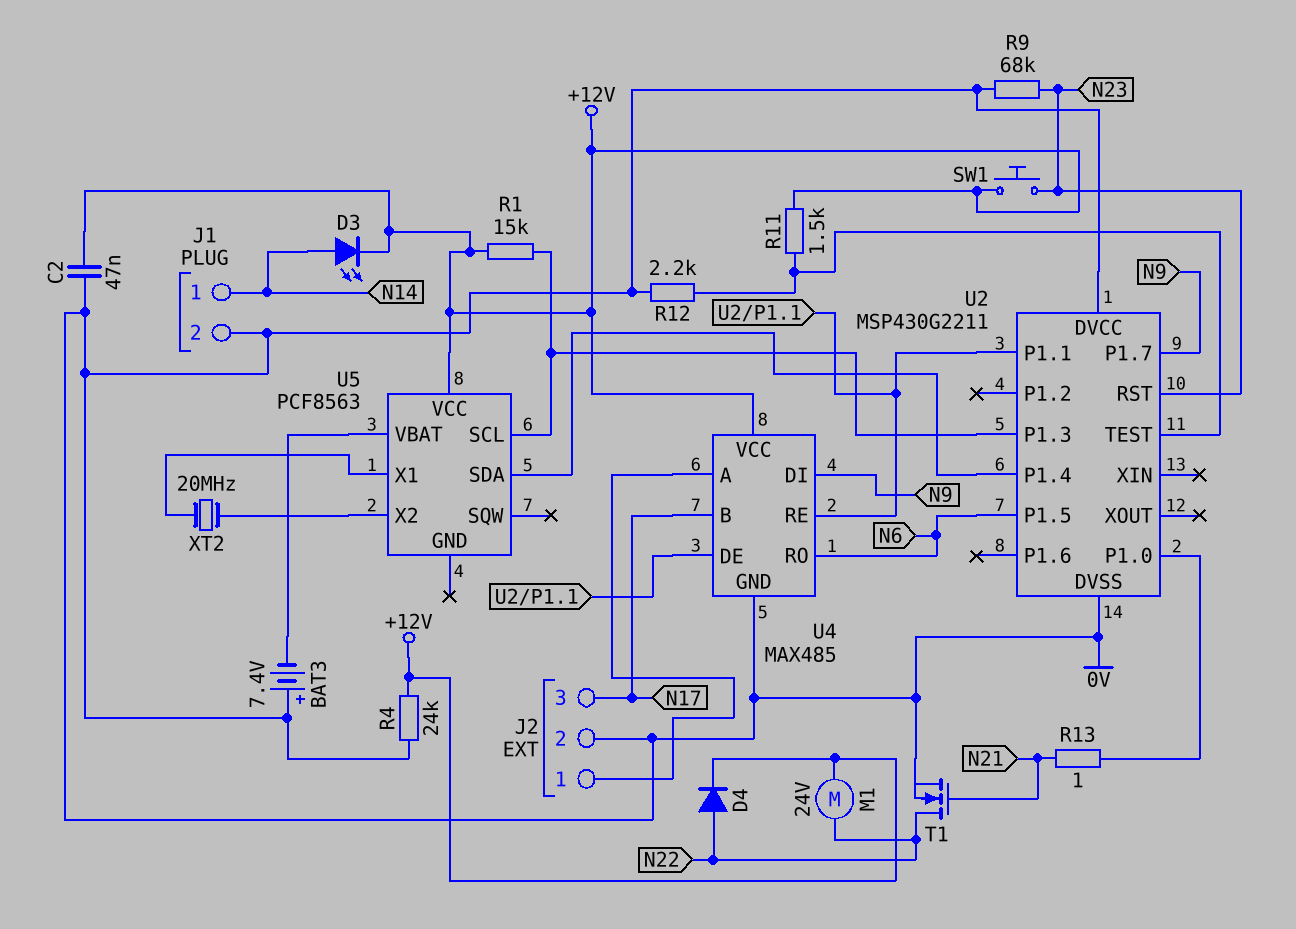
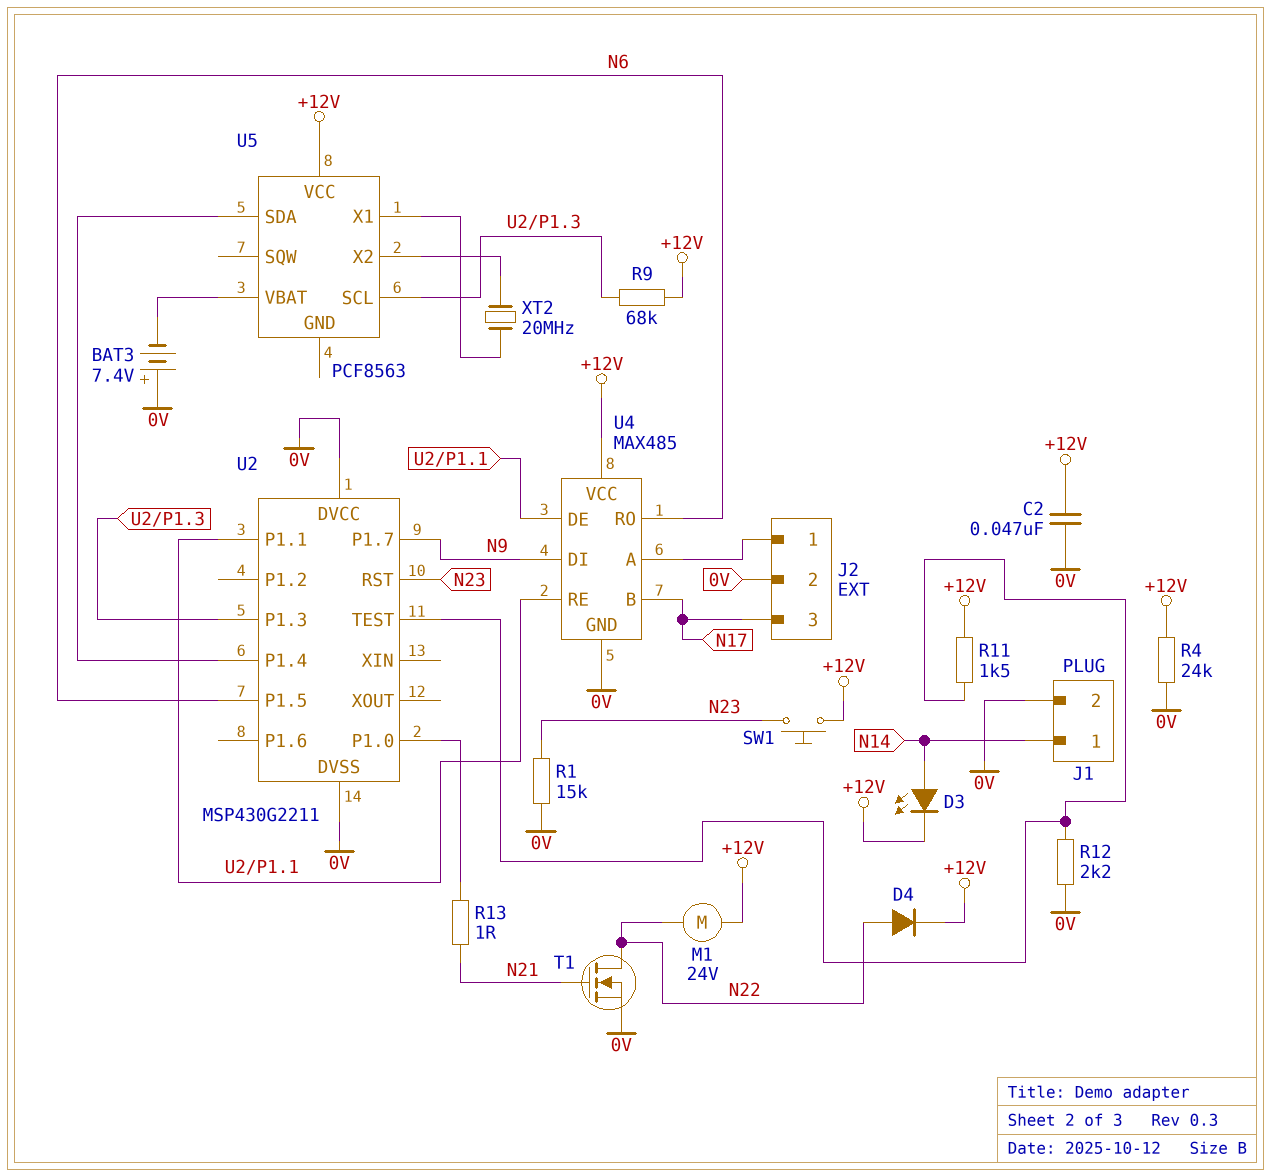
R1: 15k (+12V, U2/P1.3) -> 15k (0V, N23)
R9: 68k (0V, N23) -> 68k (+12V, U2/P1.3)

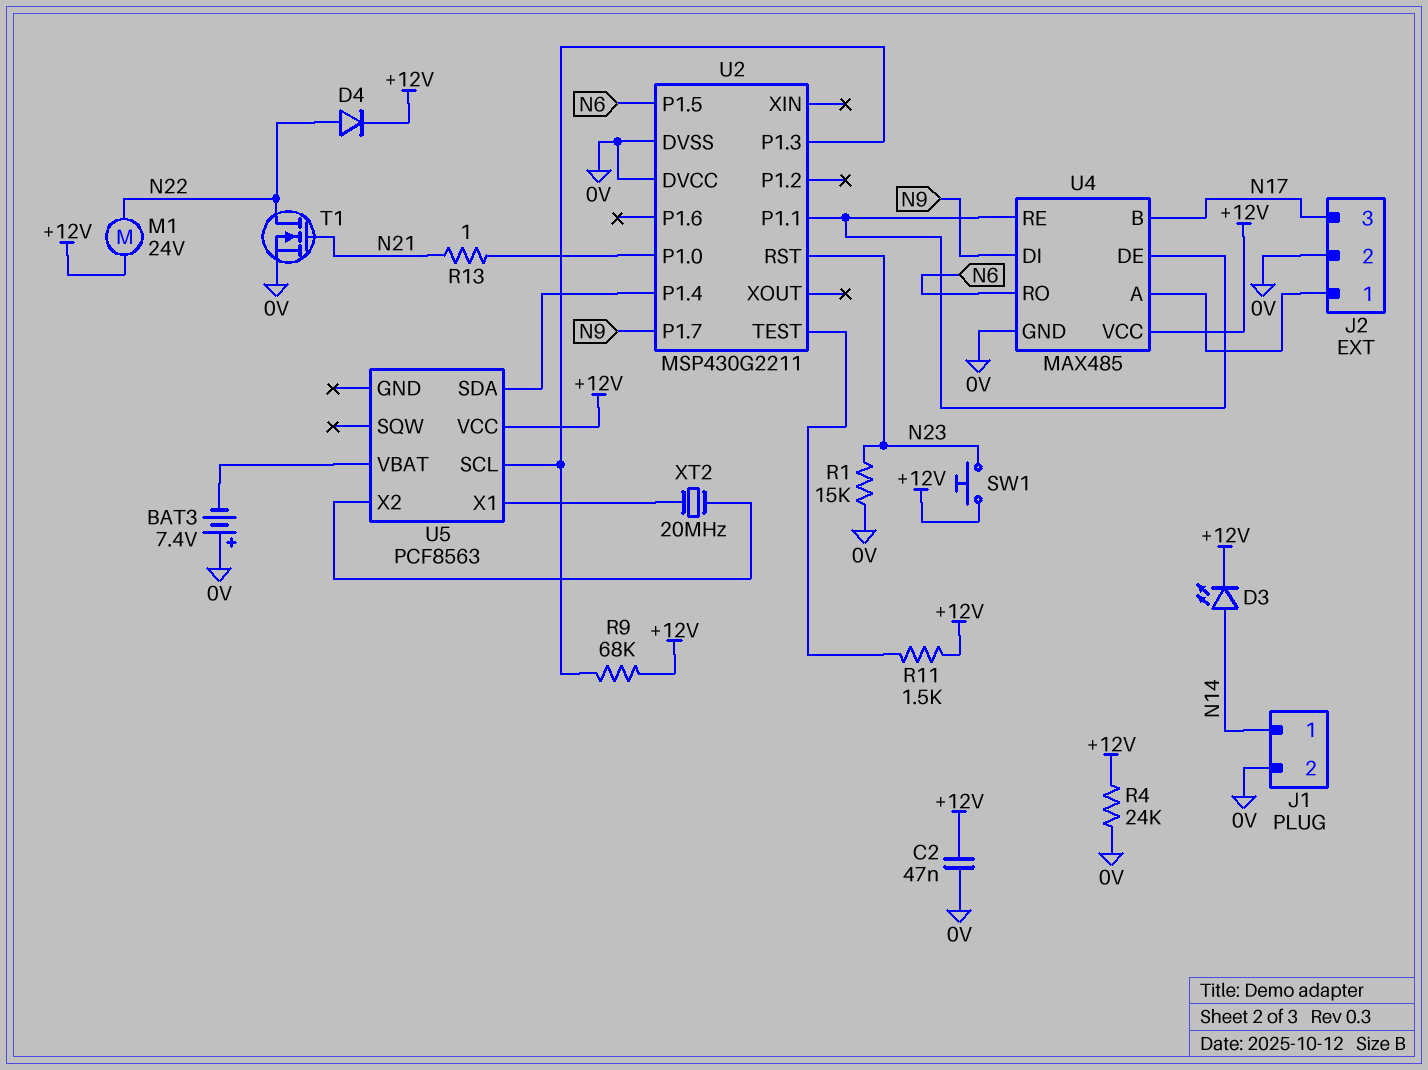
R12: 2.2k (0V, U2/TEST) -> none

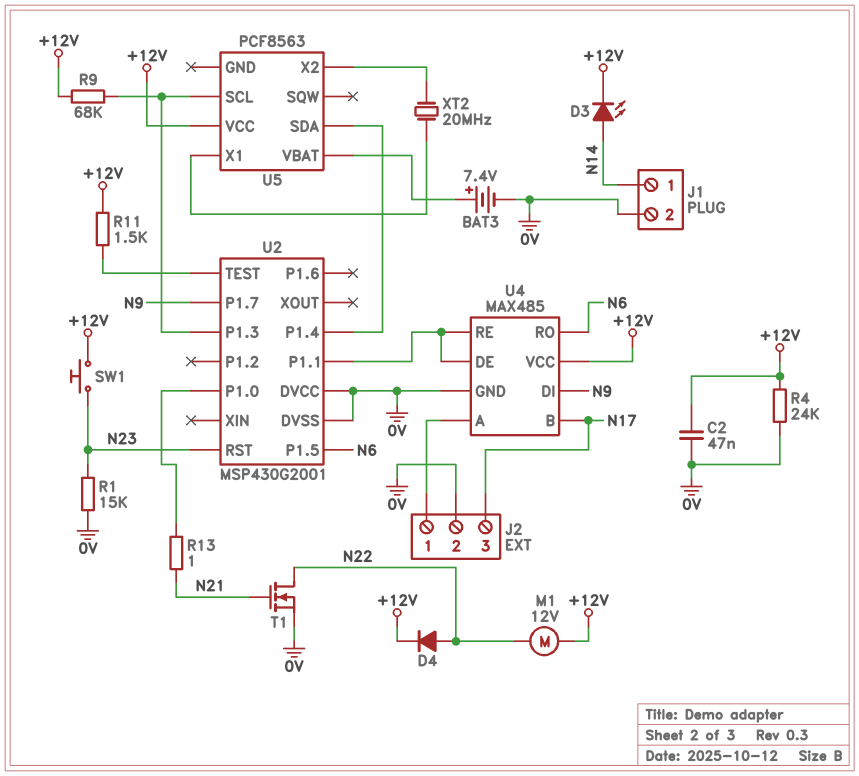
BAT3: 7.4V (plus 0V, minus U5/VBAT) -> 7.4V (plus U5/VBAT, minus 0V)
M1: motor 24V (+12V, N22) -> motor 12V (+12V, N22)
U2: MSP430G2211 -> MSP430G2001

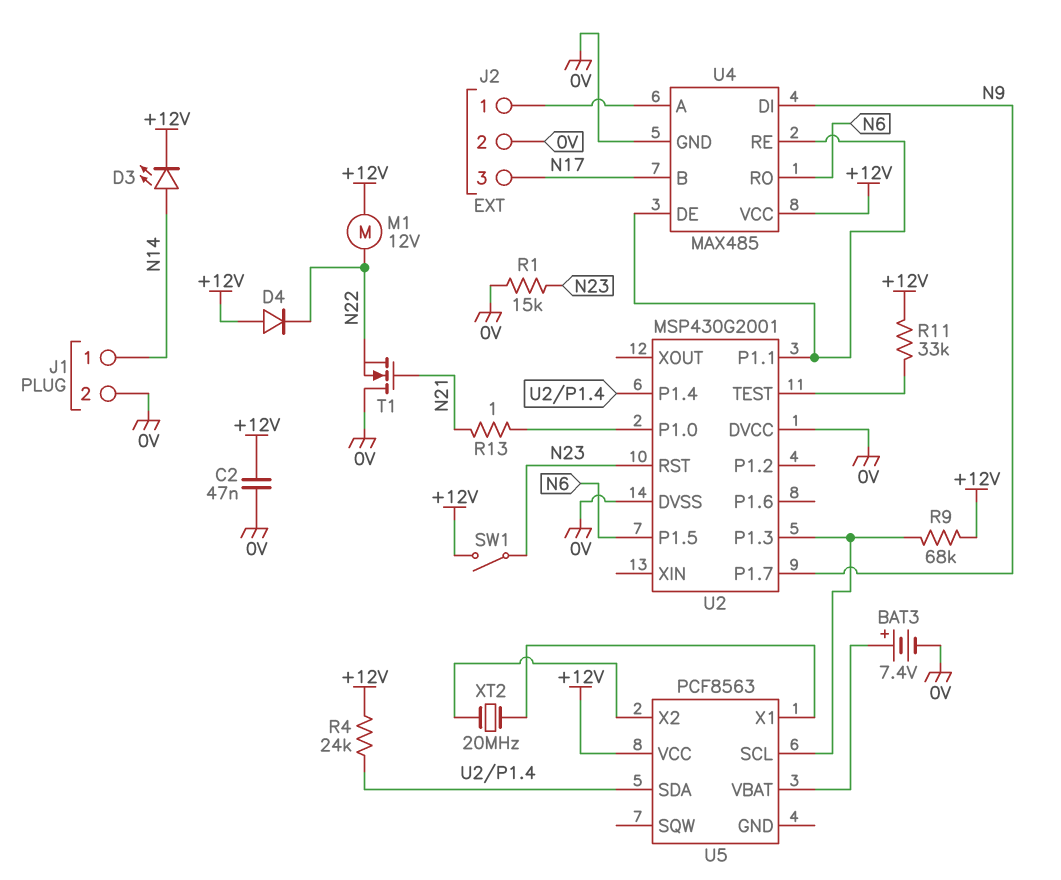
D4: diode (A N22, K +12V) -> diode (A +12V, K N22)
R4: 24k (+12V, 0V) -> 24k (+12V, U2/P1.4)
R11: 1.5k (+12V, U2/TEST) -> 33k (+12V, U2/TEST)
SW1: button (+12V, N23) -> switch (+12V, N23)
T1: NMOS (G N21, D N22, S 0V) -> NMOS (G N21, D 0V, S N22)

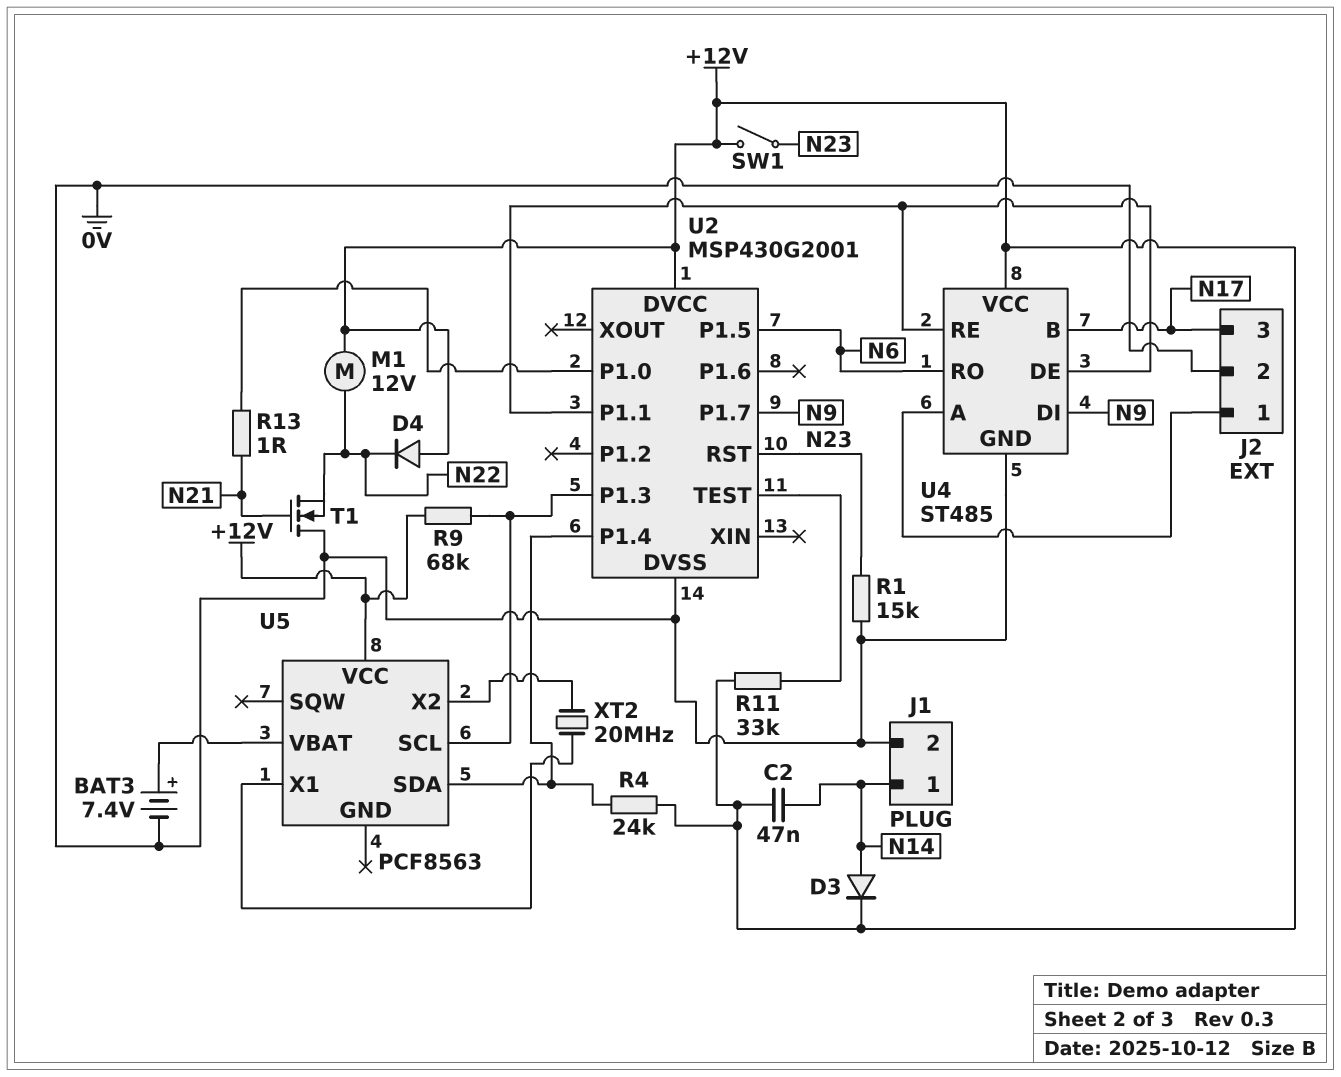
C2: 47nF (+12V, 0V) -> 47nF (+12V, N14)
D3: LED (A N14, K +12V) -> diode (A N14, K +12V)
U2 pin DVCC: 0V -> +12V
U4: MAX485 -> ST485

